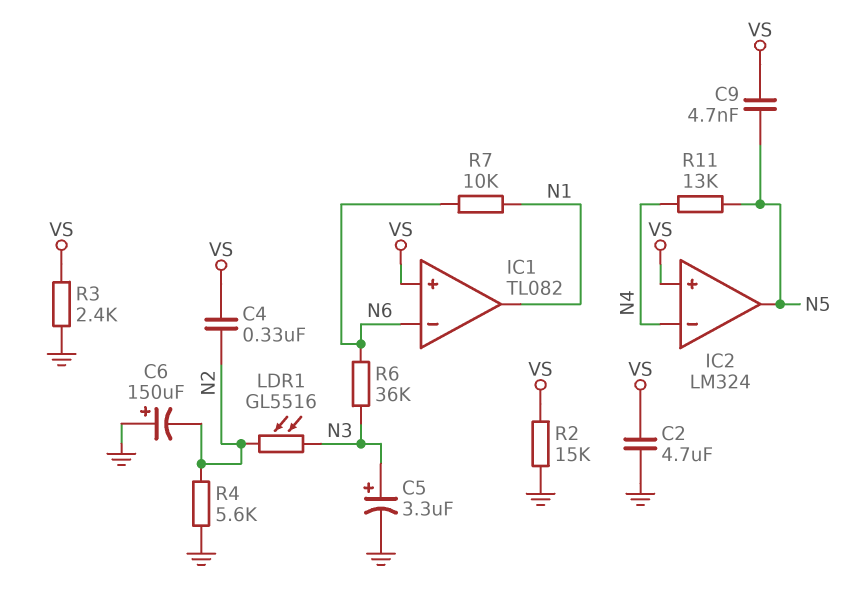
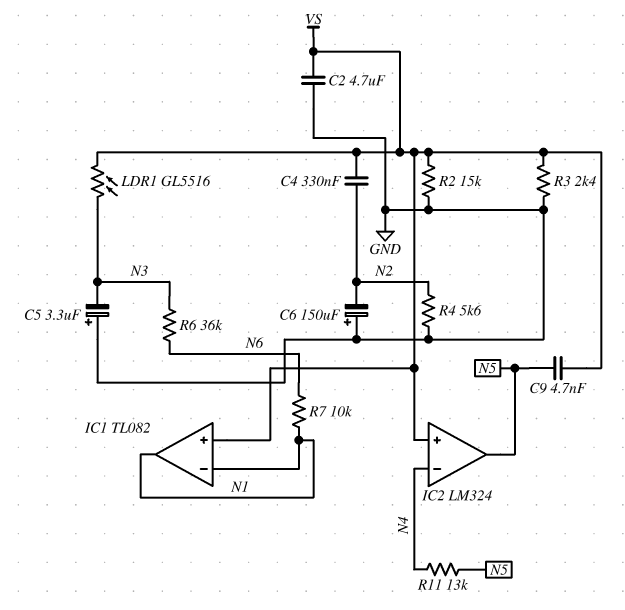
C5: 3.3uF (plus N3, minus GND) -> 3.3uF (plus GND, minus N3)
IC1 pin in-: N6 -> N1
LDR1: GL5516 (N2, N3) -> GL5516 (N3, VS)

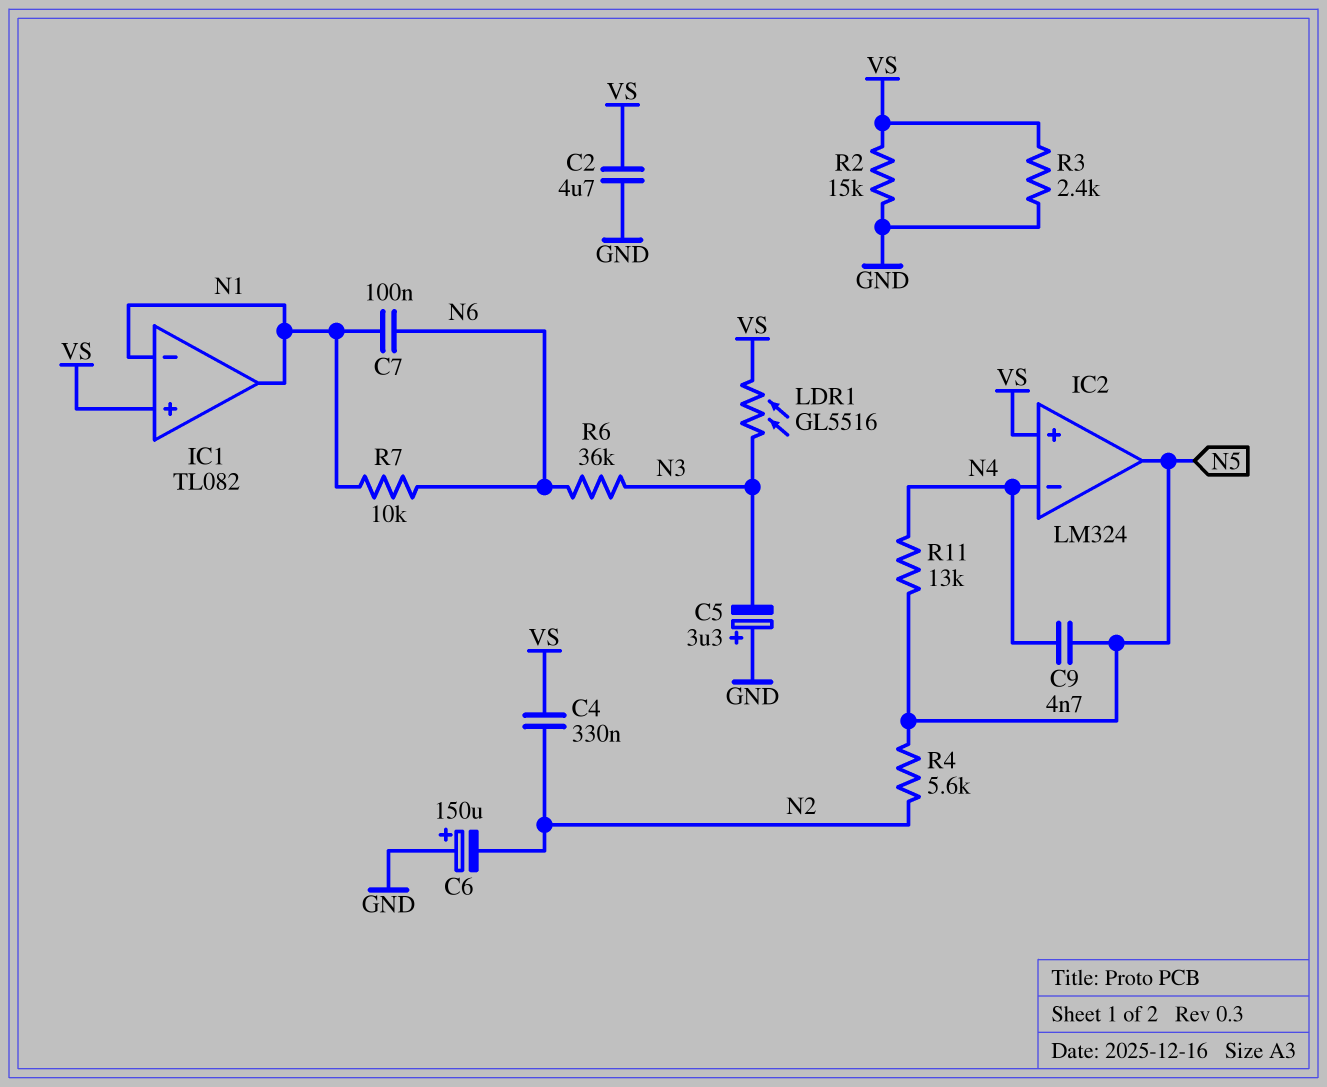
C7: none -> 100nF (N1, N6)
C9: 4.7nF (N5, VS) -> 4.7nF (N4, N5)
R4: 5.6k (GND, N2) -> 5.6k (N2, N5)

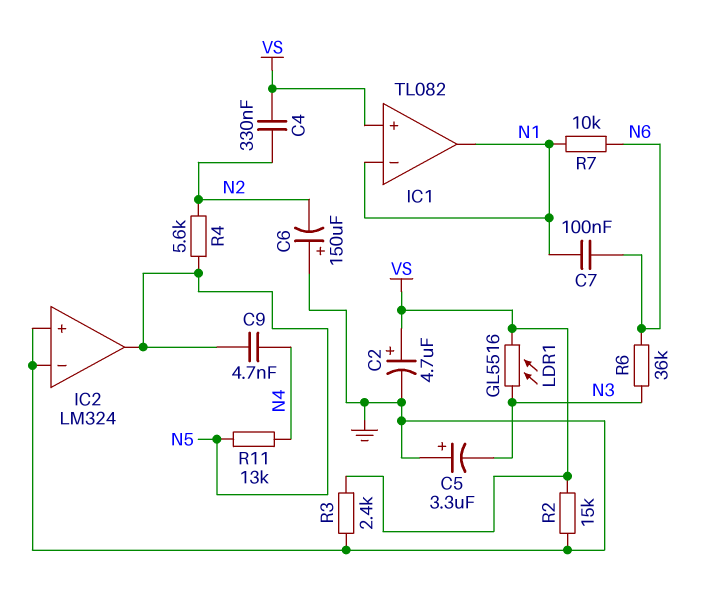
C2: 4.7uF (GND, VS) -> 4.7uF (plus VS, minus GND)
IC2 pin in+: VS -> GND
IC2 pin in-: N4 -> GND

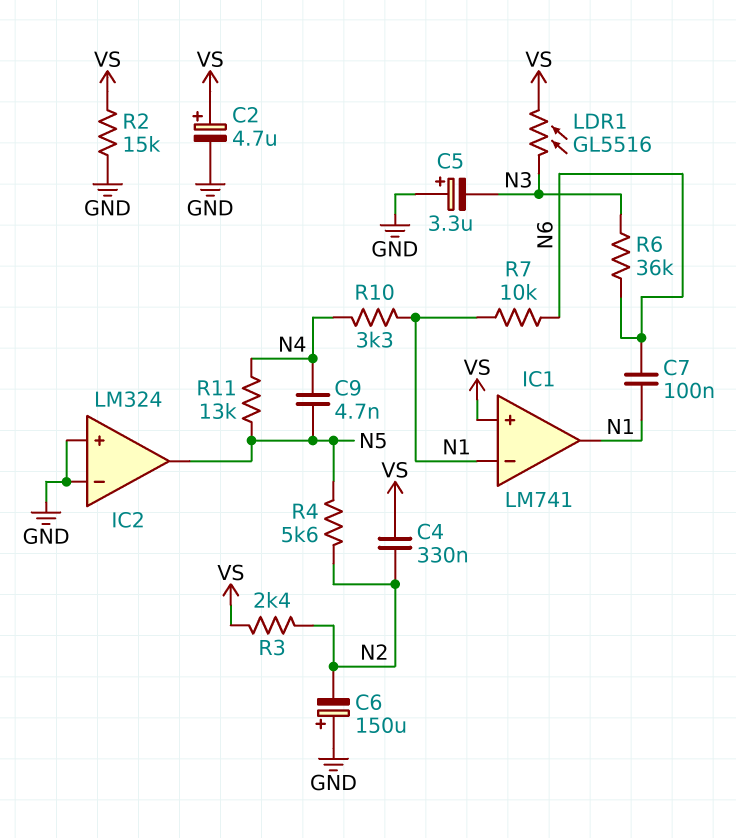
IC1: TL082 -> LM741
R3: 2.4k (GND, VS) -> 2.4k (N2, VS)
R10: none -> 3.3k (N1, N4)

